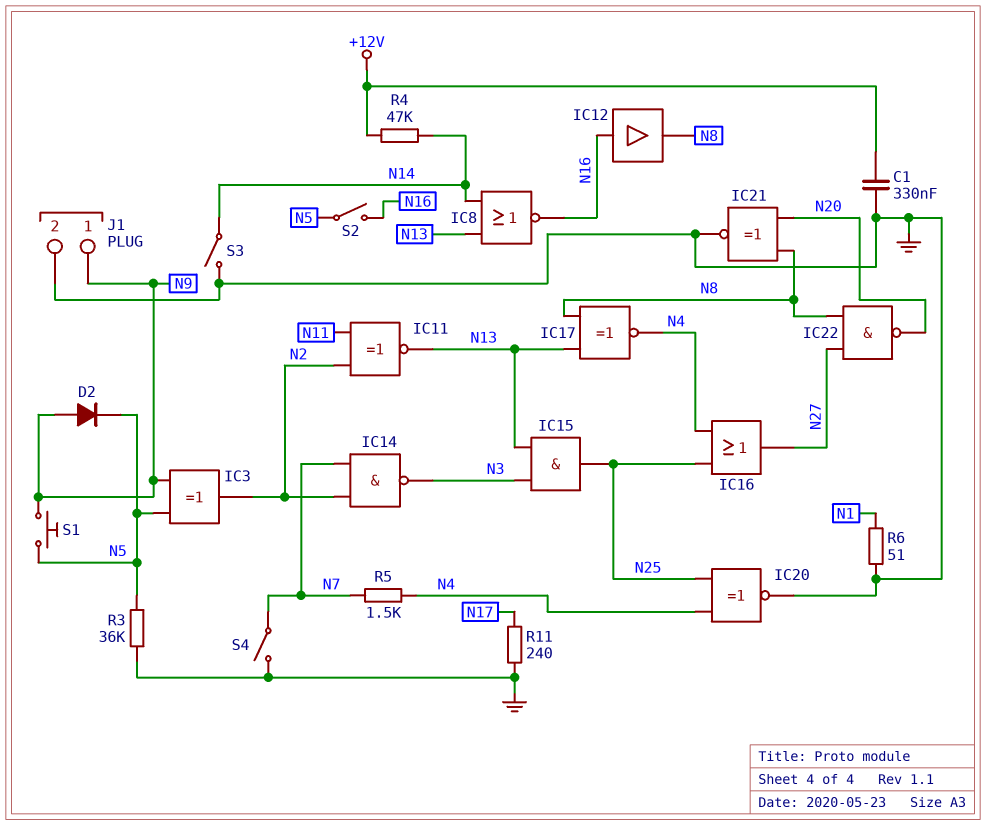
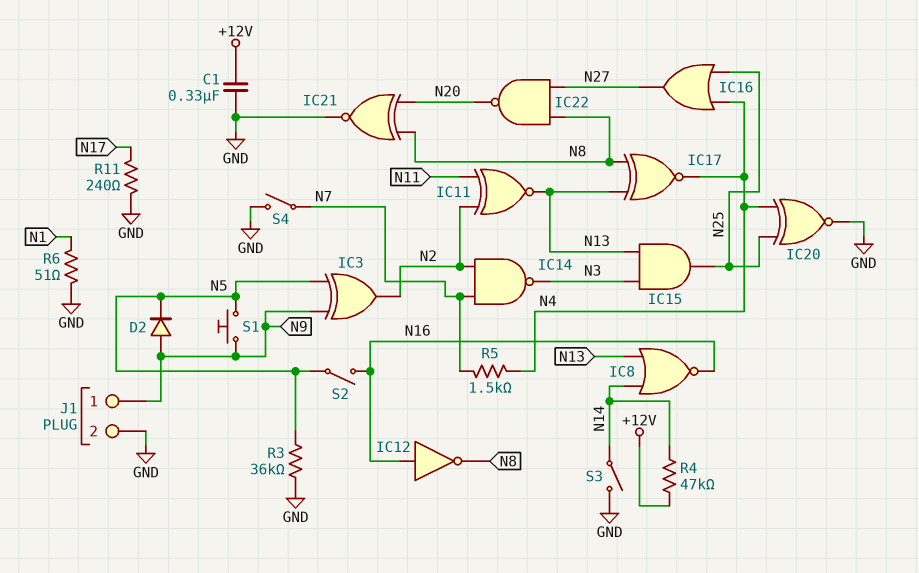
IC12: buffer (in N16, out N8) -> NOT (in N16, out N8)

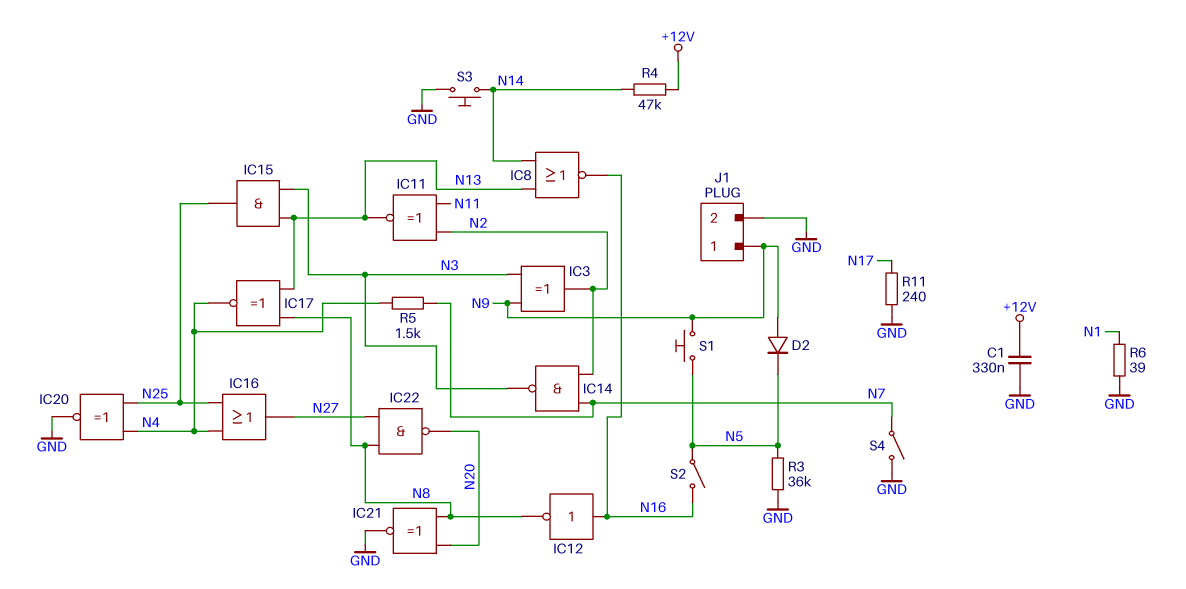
IC3: XOR (in N5, in N9, out N2) -> XOR (in N3, in N9, out N2)
R6: 51 (GND, N1) -> 39 (GND, N1)
S3: switch (GND, N14) -> button (GND, N14)

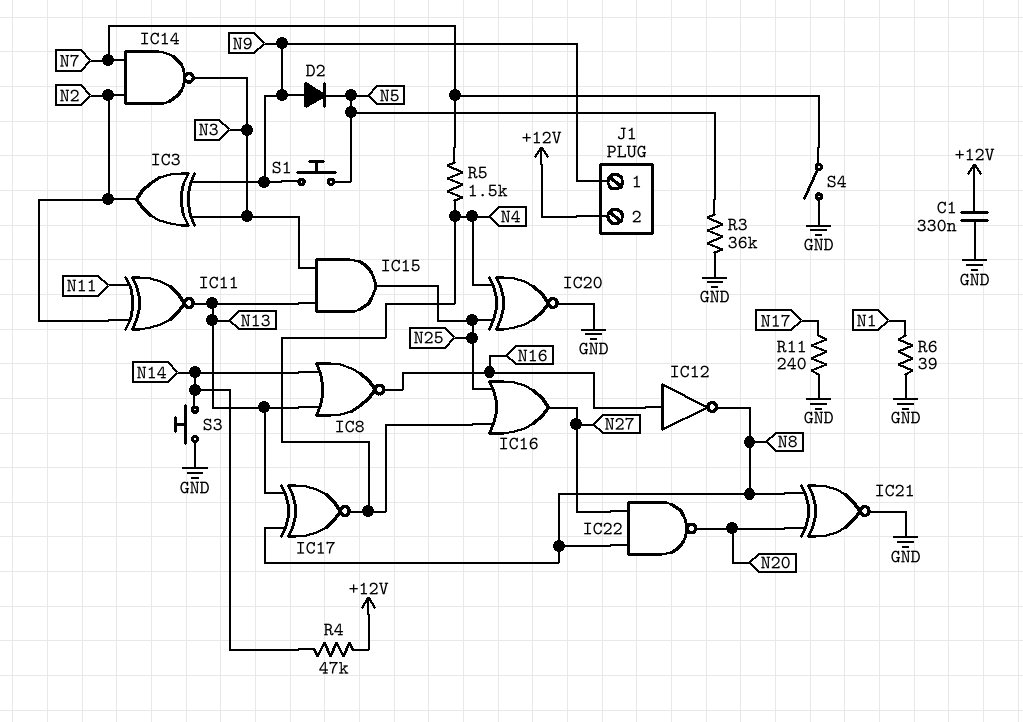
J1 pin 2: GND -> +12V
S2: switch (N5, N16) -> none

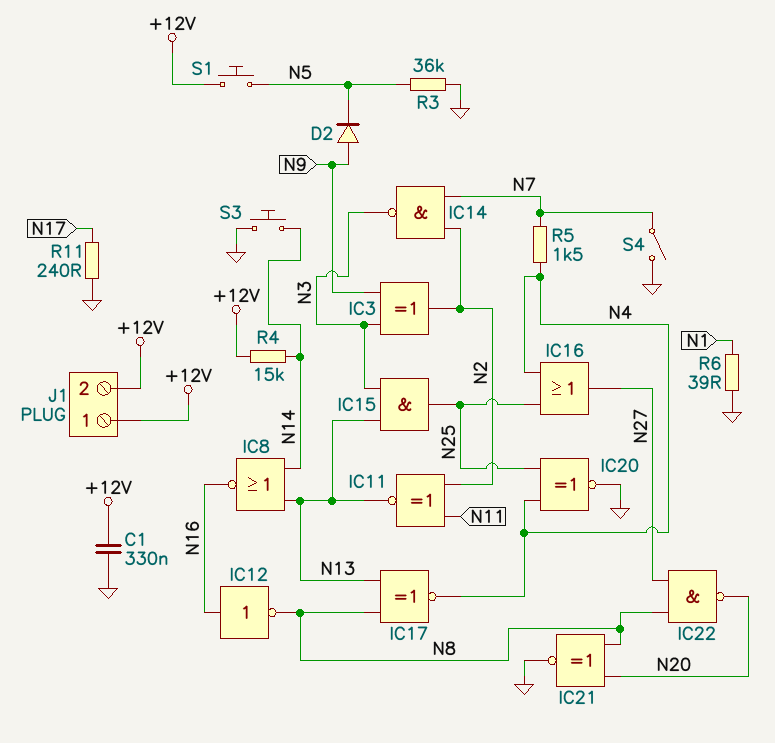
J1 pin 1: N9 -> +12V
R4: 47k (+12V, N14) -> 15k (+12V, N14)
S1: button (N5, N9) -> button (+12V, N5)

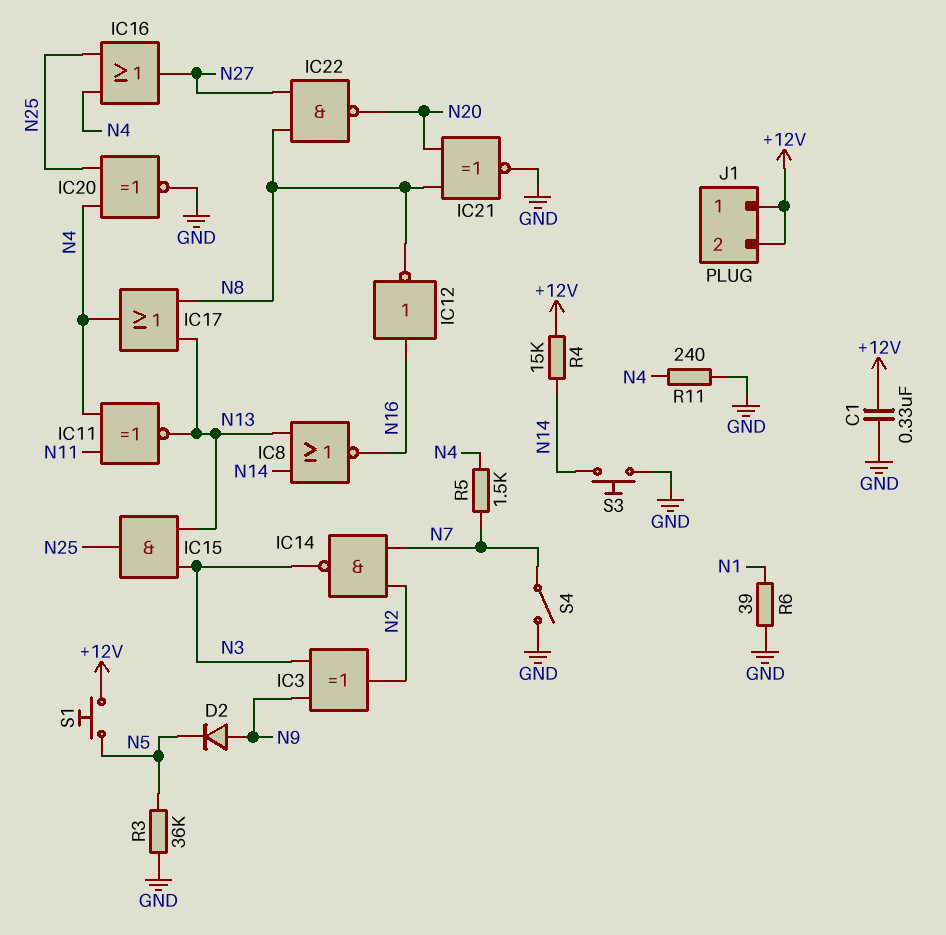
IC11: XNOR (in N2, in N11, out N13) -> XNOR (in N4, in N11, out N13)
IC17: XNOR (in N8, in N13, out N4) -> OR (in N8, in N13, out N4)
R11: 240 (GND, N17) -> 240 (GND, N4)

